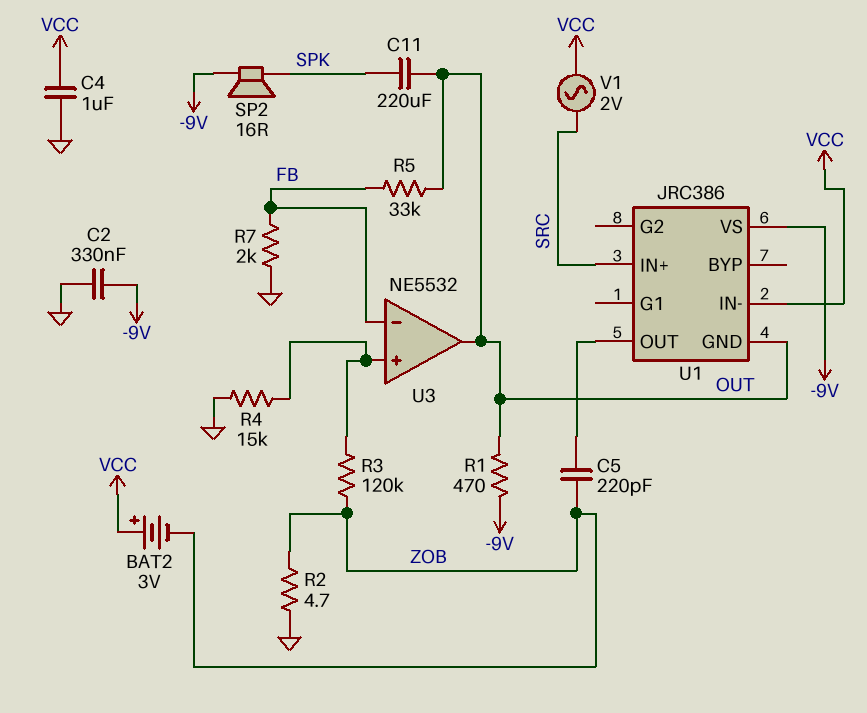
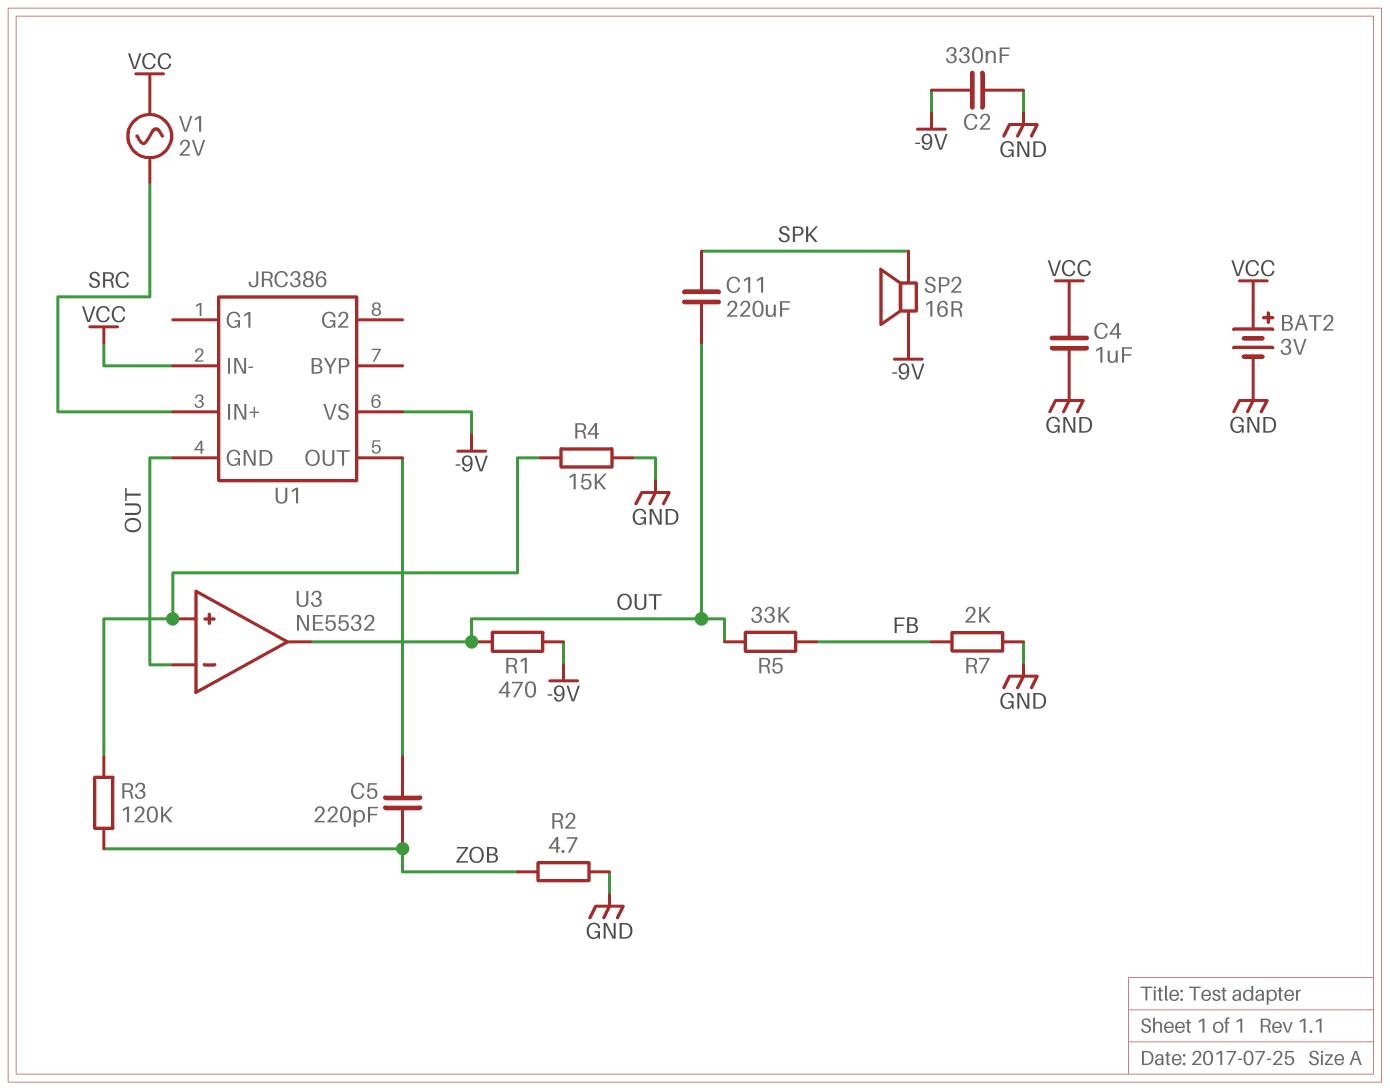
BAT2: 3V (plus VCC, minus ZOB) -> 3V (plus VCC, minus GND)
U3 pin in-: FB -> OUT

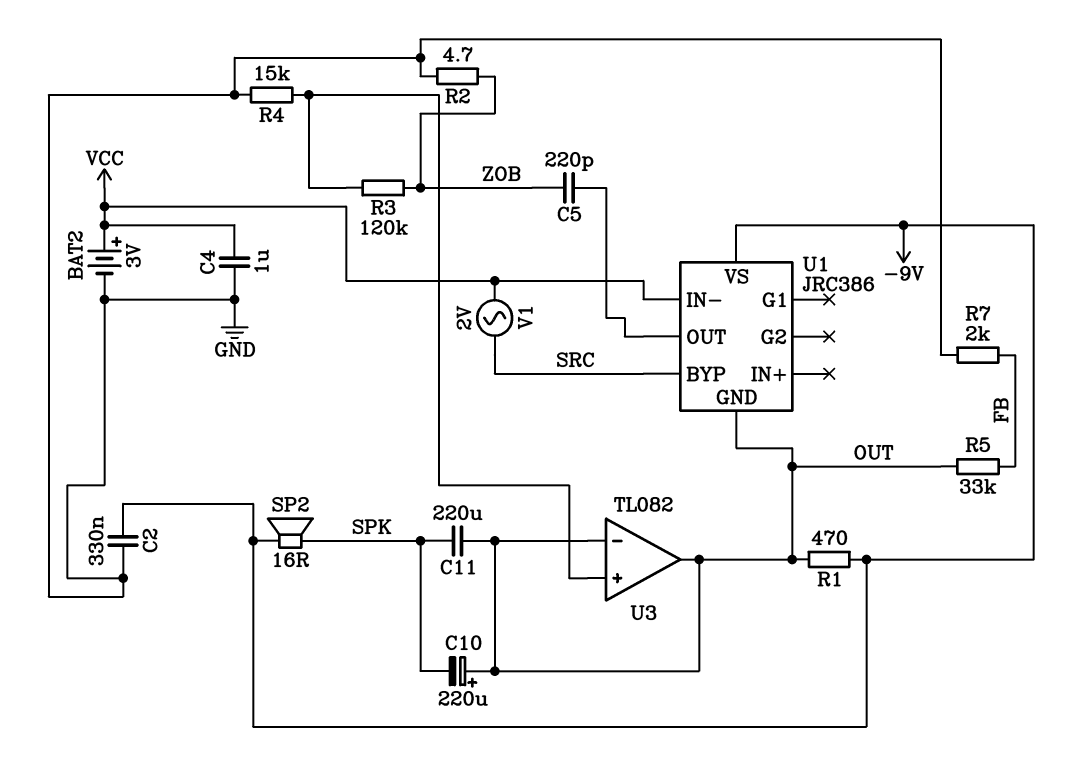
C10: none -> 220uF (plus OUT, minus SPK)
U1 pin BYP: none -> SRC
U1 pin IN+: SRC -> none
U3: NE5532 -> TL082

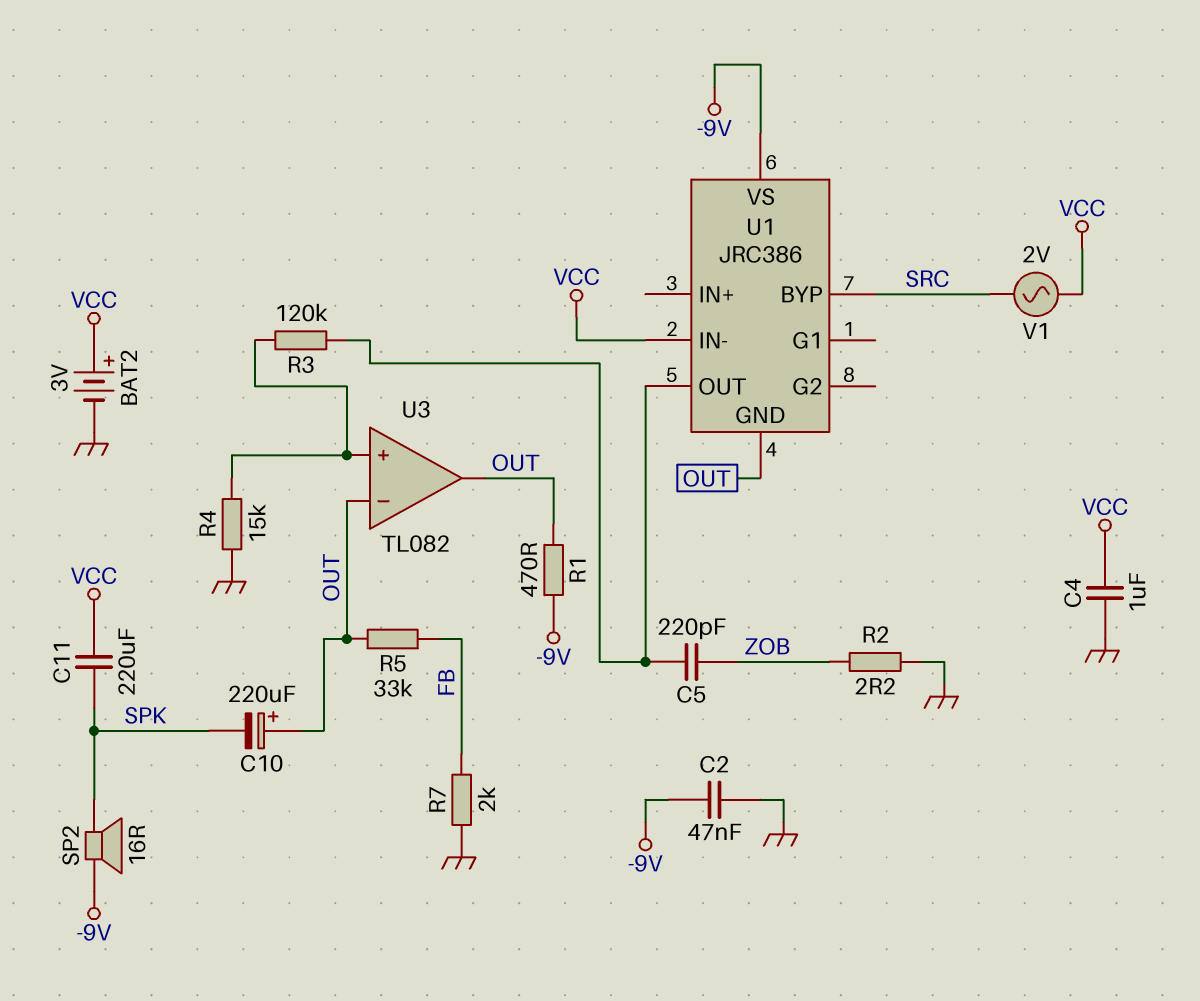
C2: 330nF (-9V, GND) -> 47nF (-9V, GND)
C11: 220uF (OUT, SPK) -> 220uF (SPK, VCC)
R2: 4.7 (GND, ZOB) -> 2.2 (GND, ZOB)
R3: 120k (U3/in+, ZOB) -> 120k (U1/OUT, U3/in+)

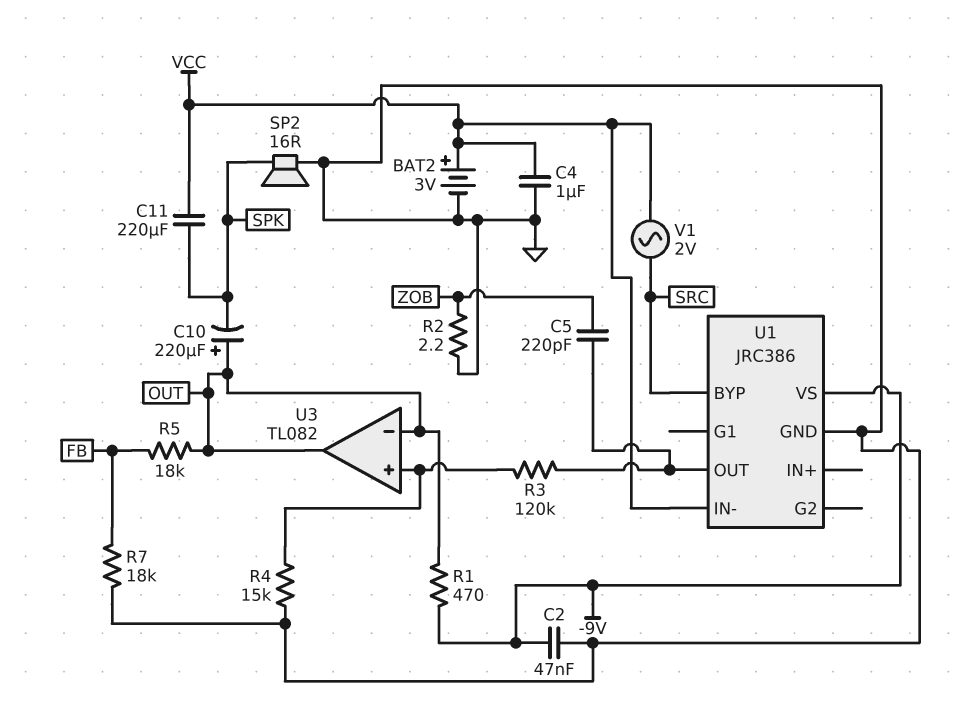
R5: 33k (FB, OUT) -> 18k (FB, OUT)
R7: 2k (FB, GND) -> 18k (FB, GND)
SP2: speaker 16R (-9V, SPK) -> speaker 16R (GND, SPK)
U1 pin GND: OUT -> GND

